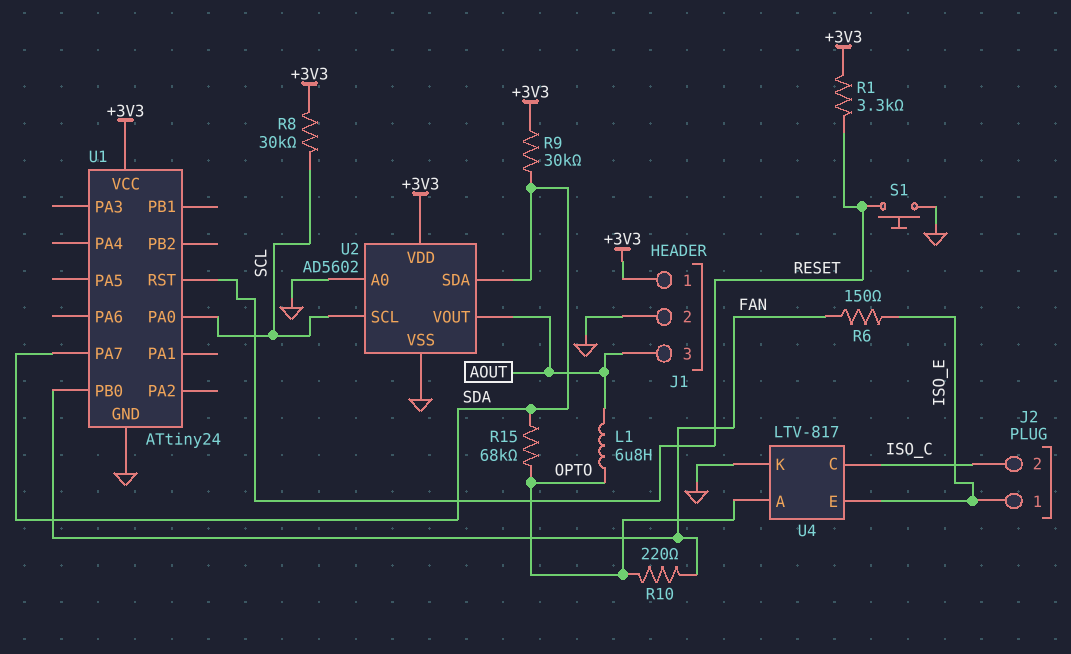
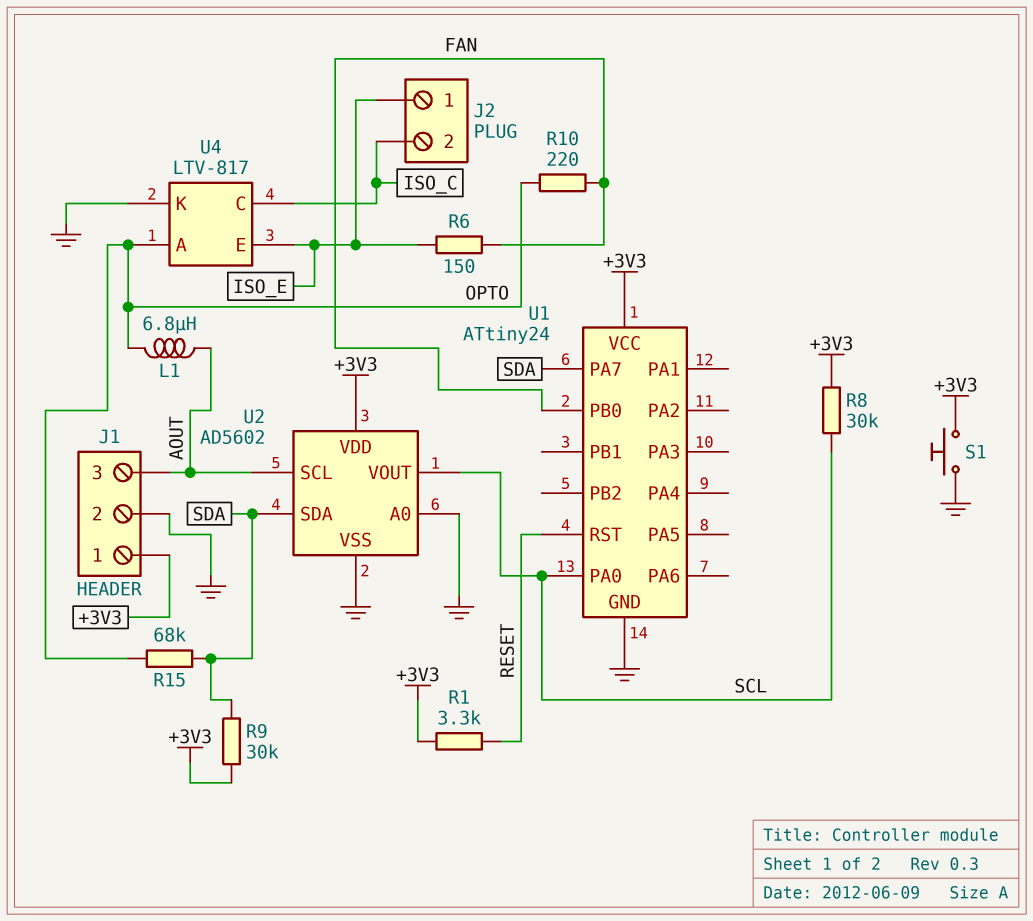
S1: button (GND, RESET) -> button (+3V3, GND)
U2 pin SCL: SCL -> AOUT
U2 pin VOUT: AOUT -> SCL

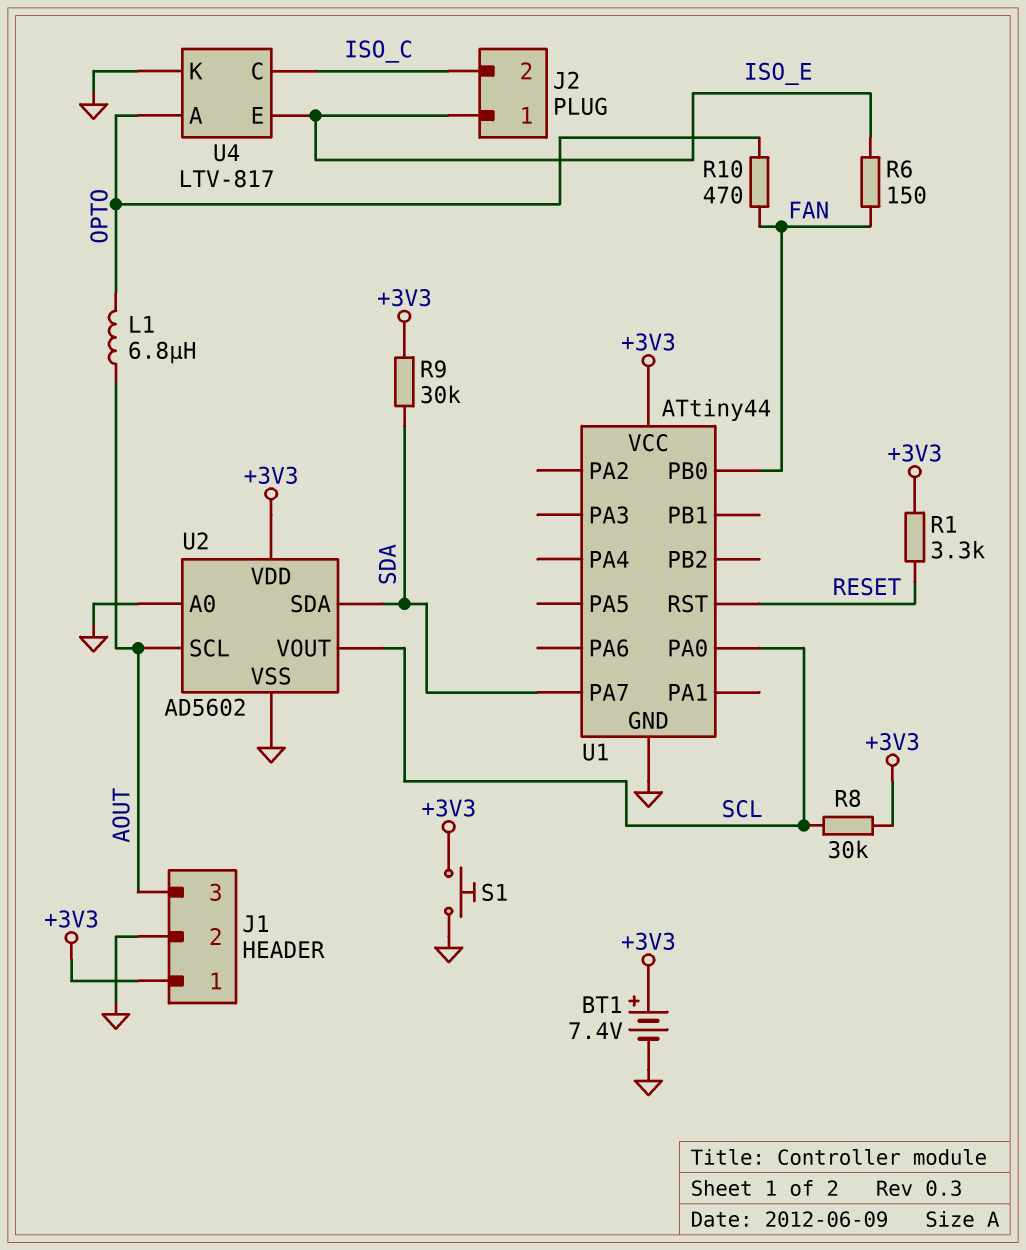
BT1: none -> 7.4V (plus +3V3, minus GND)
R10: 220 (FAN, OPTO) -> 470 (FAN, OPTO)
R15: 68k (OPTO, SDA) -> none
U1: ATtiny24 -> ATtiny44

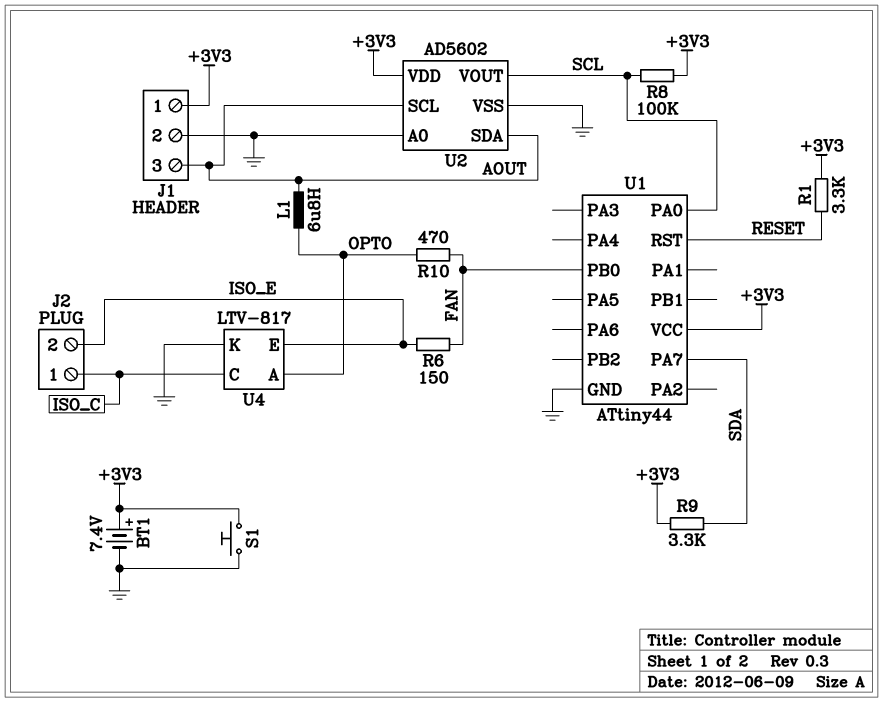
J2 pin 1: ISO_E -> ISO_C
J2 pin 2: ISO_C -> ISO_E
R8: 30k (+3V3, SCL) -> 100k (+3V3, SCL)
R9: 30k (+3V3, SDA) -> 3.3k (+3V3, SDA)
U2 pin SDA: SDA -> AOUT

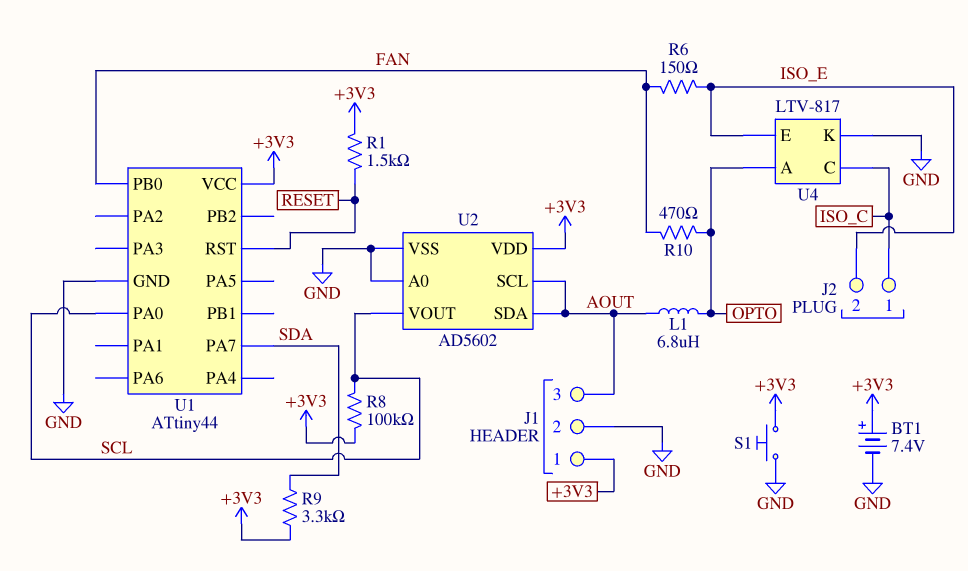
R1: 3.3k (+3V3, RESET) -> 1.5k (+3V3, RESET)

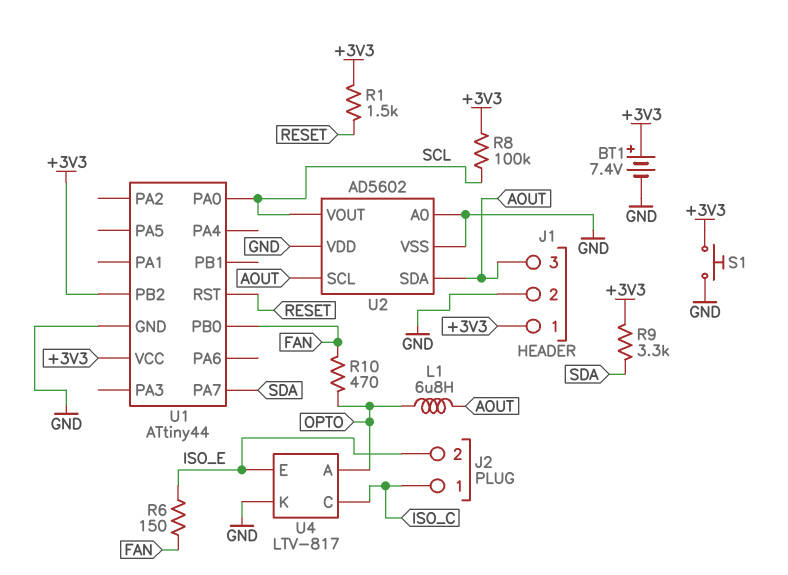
U1 pin PB2: none -> +3V3
U2 pin VDD: +3V3 -> GND

